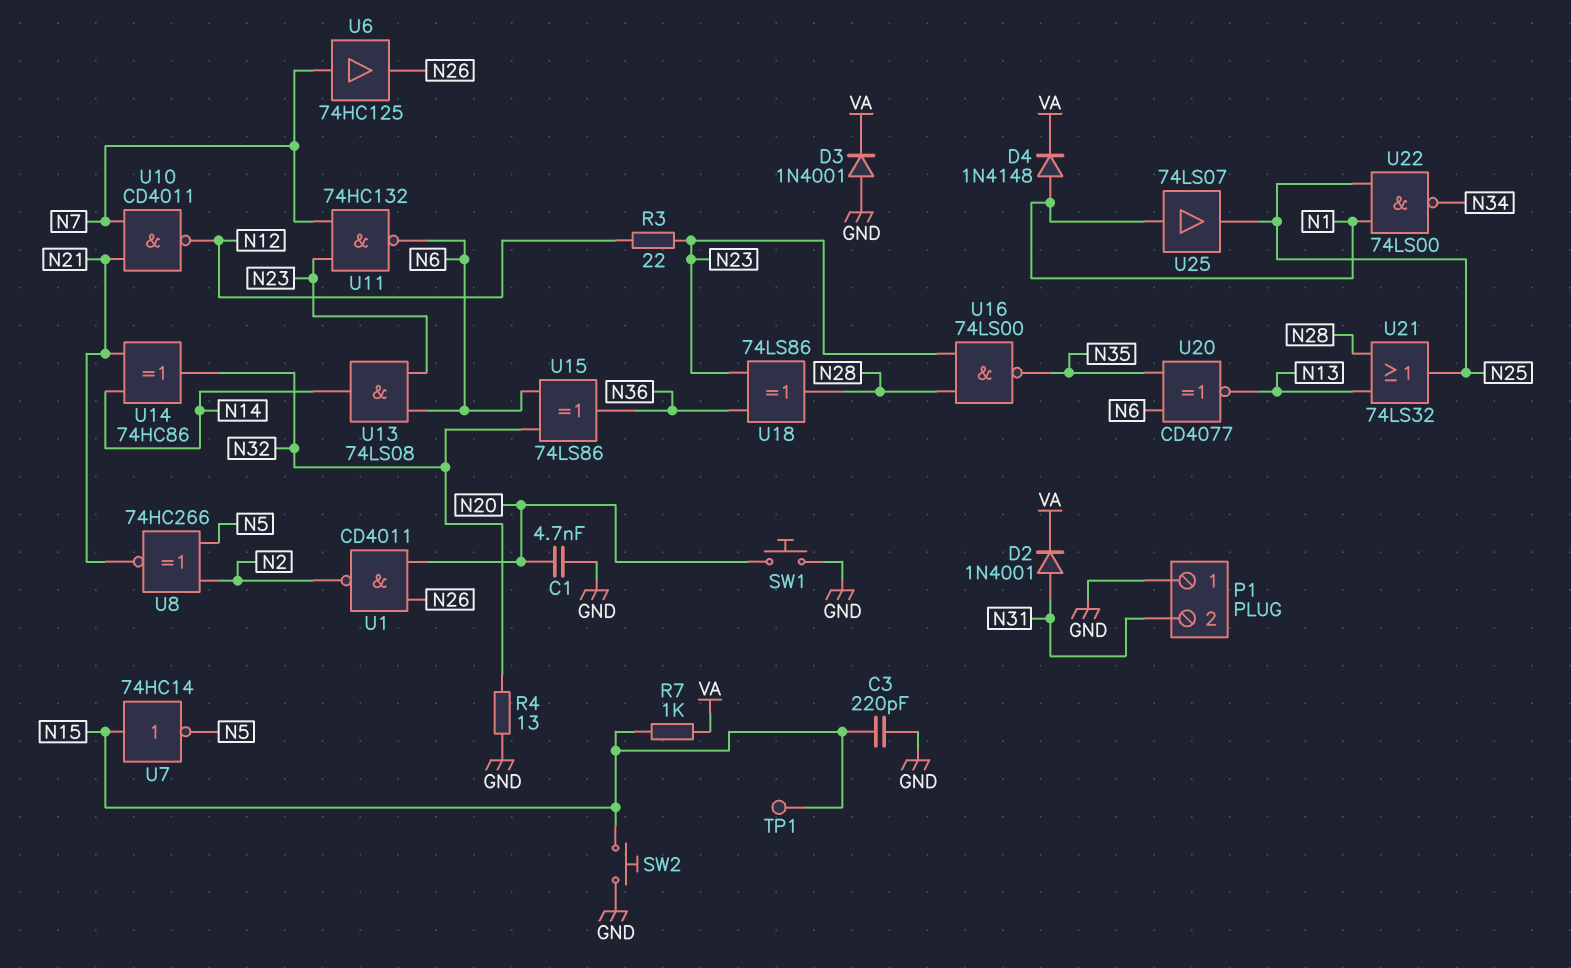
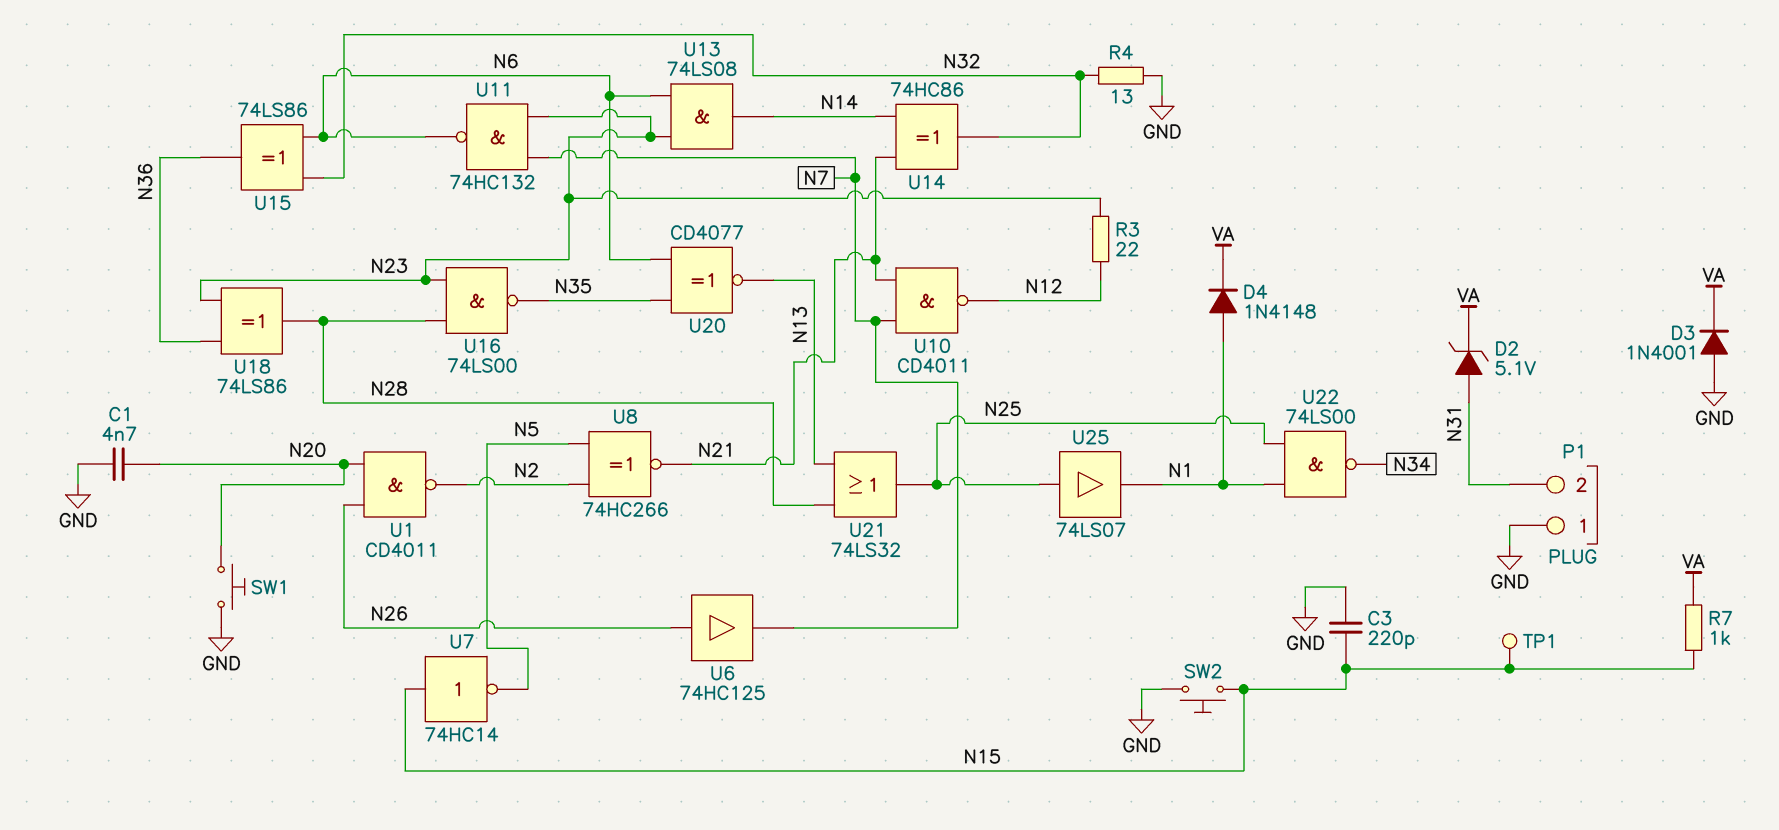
D2: diode 1N4001 (A N31, K VA) -> zener 5.1V (A N31, K VA)
U6: buffer 74HC125 (in N7, out N26) -> buffer 74HC125 (in N26, out N7)
U25: buffer 74LS07 (in N1, out N25) -> buffer 74LS07 (in N25, out N1)

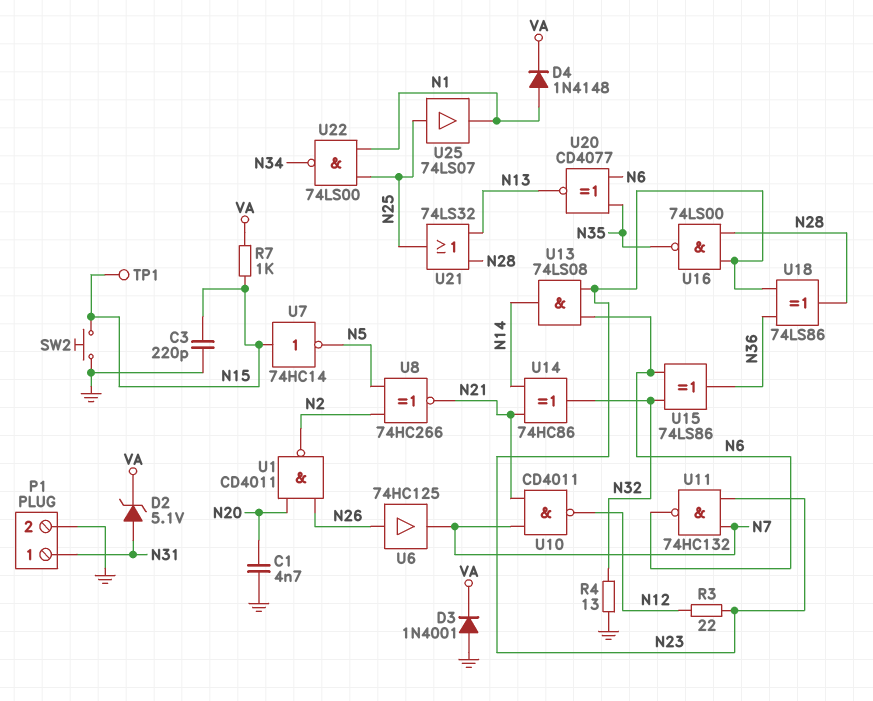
P1 pin 1: GND -> N31
P1 pin 2: N31 -> GND
SW1: button (GND, N20) -> none

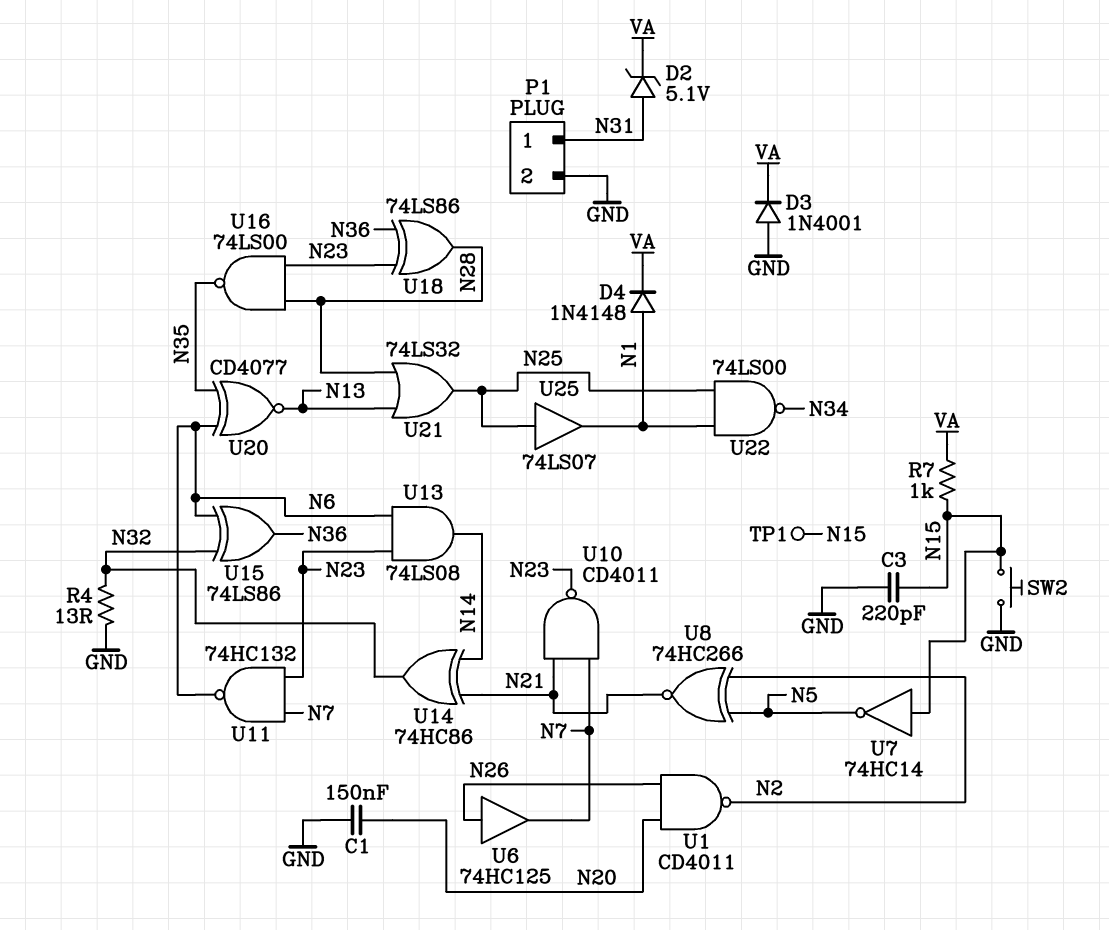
C1: 4.7nF (GND, N20) -> 150nF (GND, N20)
R3: 22 (N12, N23) -> none
U10: NAND CD4011 (in N7, in N21, out N12) -> NAND CD4011 (in N7, in N21, out N23)

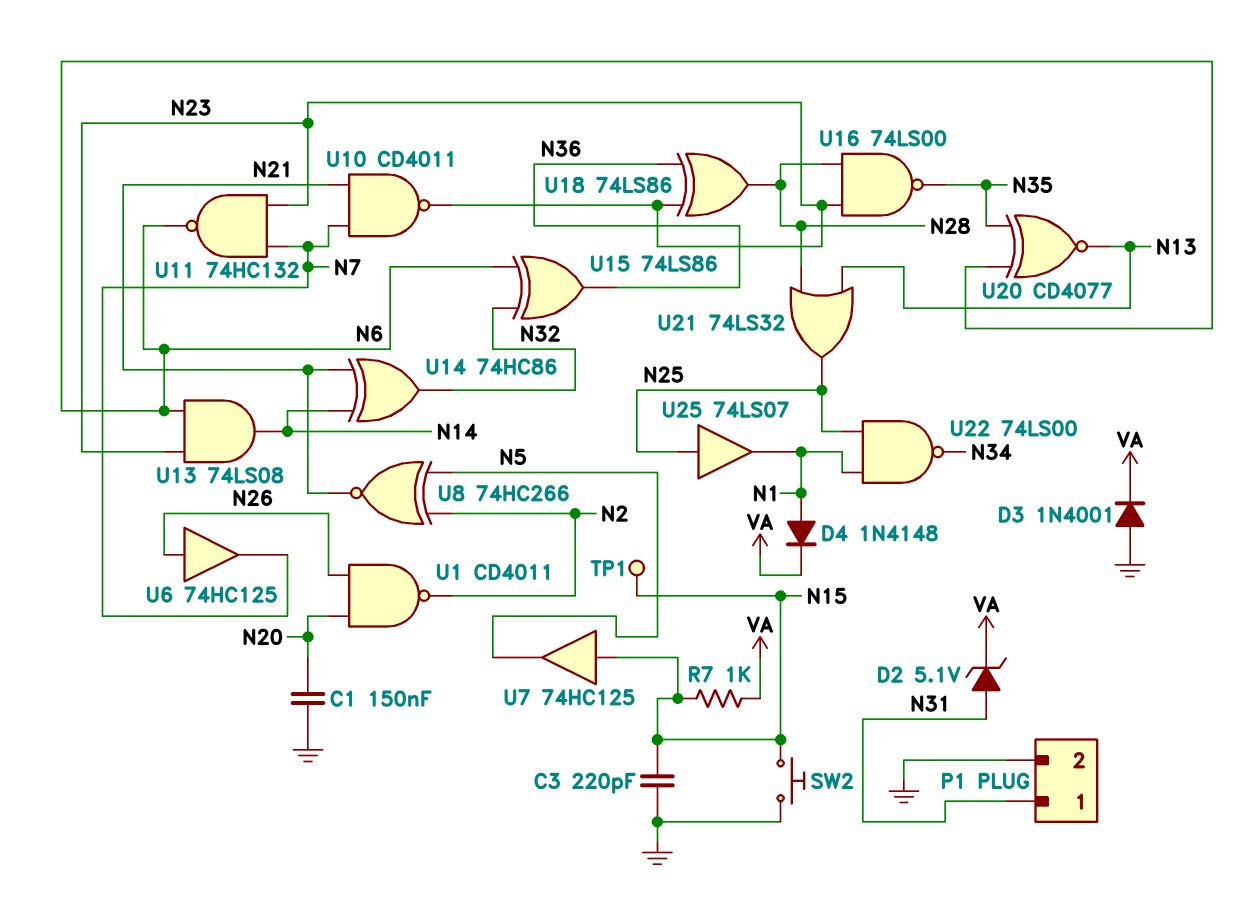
R4: 13 (GND, N32) -> none
U7: NOT 74HC14 (in N15, out N5) -> buffer 74HC125 (in N15, out N5)

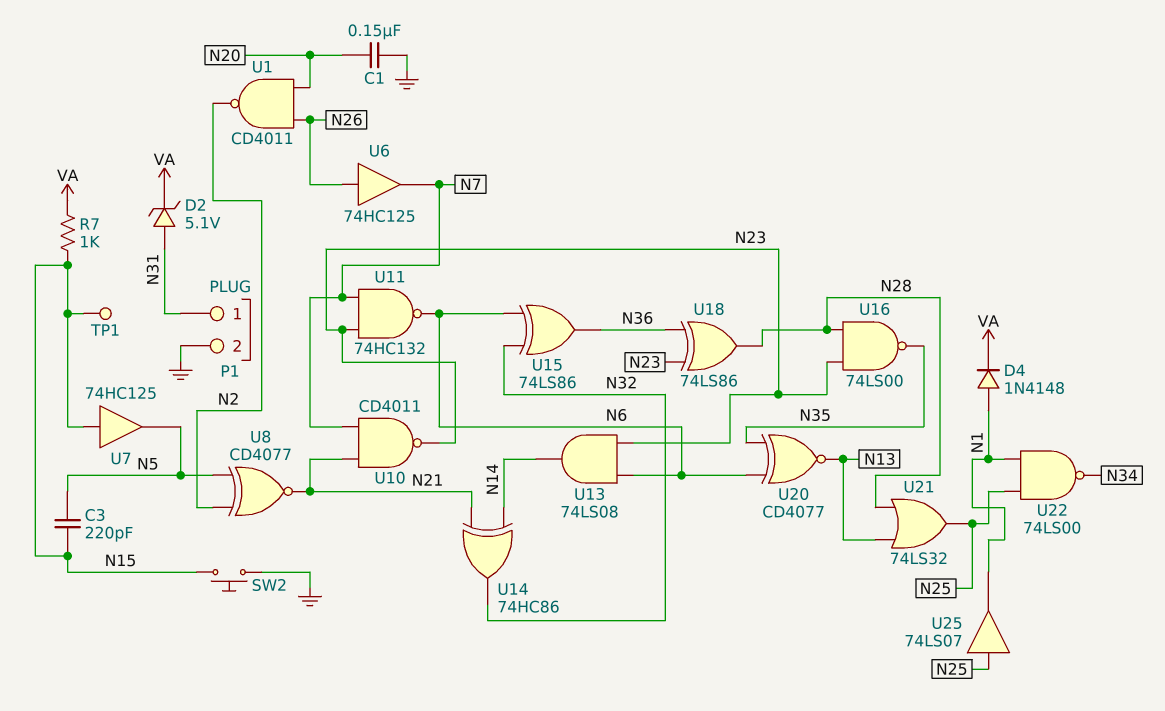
C3: 220pF (GND, N15) -> 220pF (N5, N15)
D3: diode 1N4001 (A GND, K VA) -> none
U8: XNOR 74HC266 (in N2, in N5, out N21) -> XNOR CD4077 (in N2, in N5, out N21)

